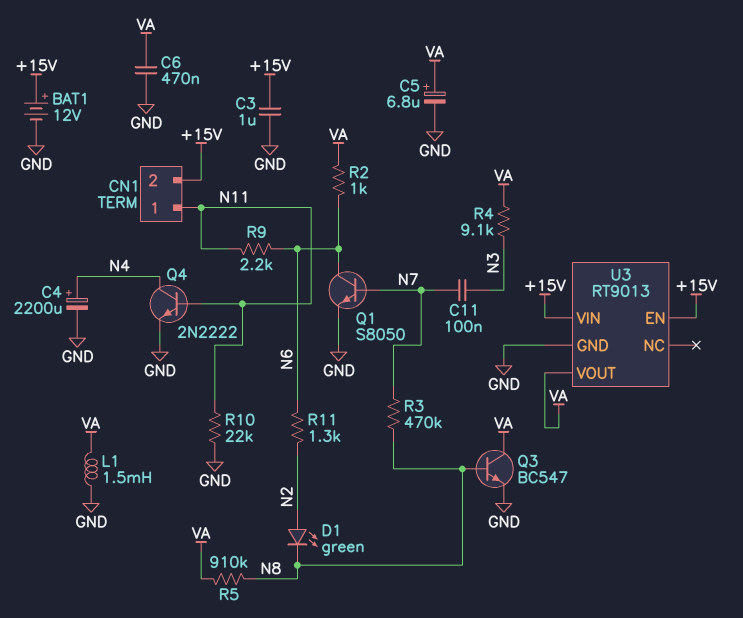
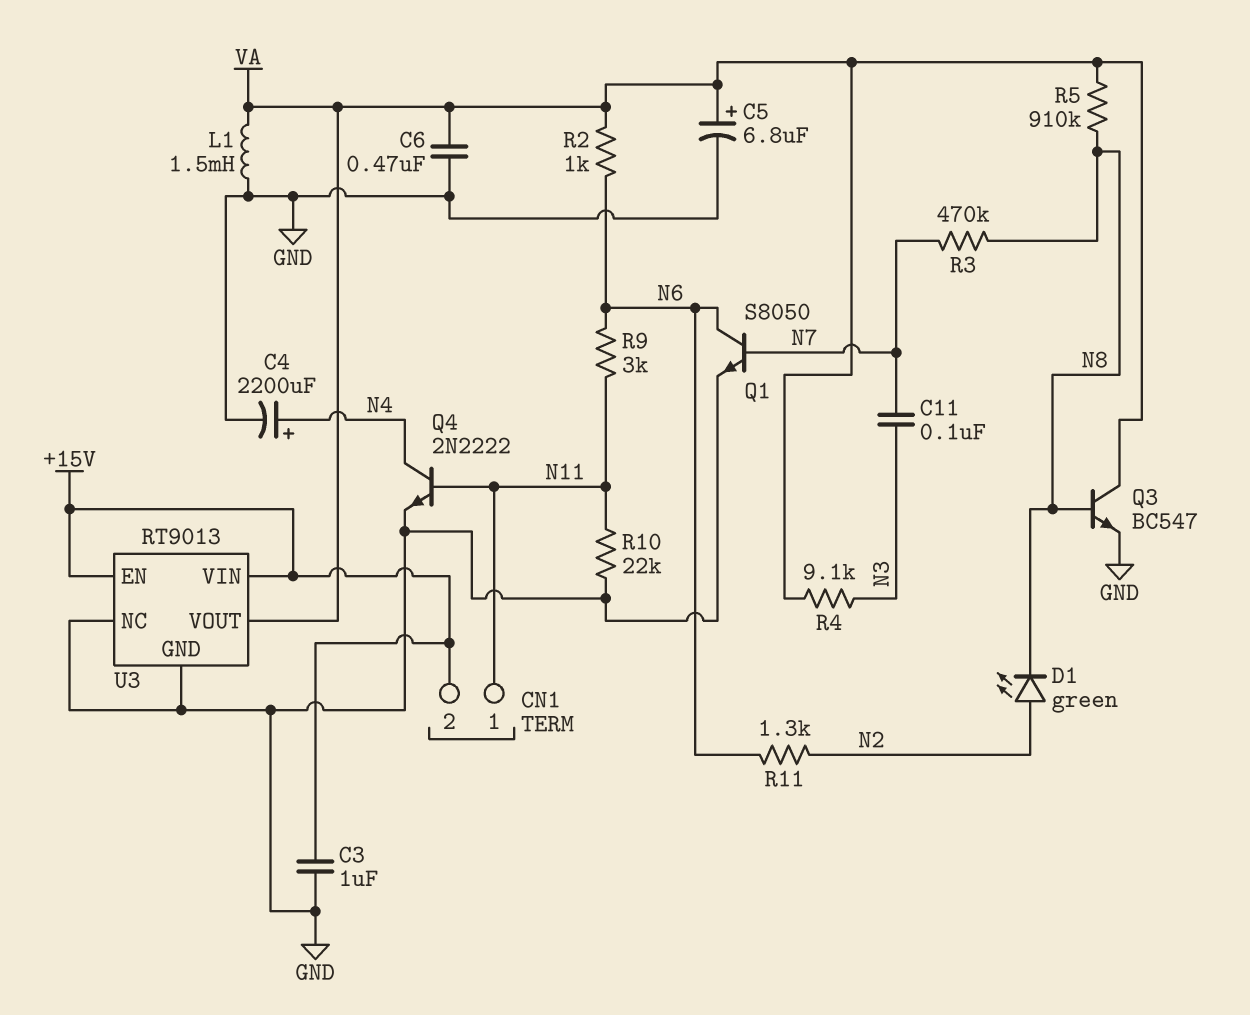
BAT1: 12V (plus +15V, minus GND) -> none
R9: 2.2k (N6, N11) -> 3k (N6, N11)
U3 pin NC: none -> GND

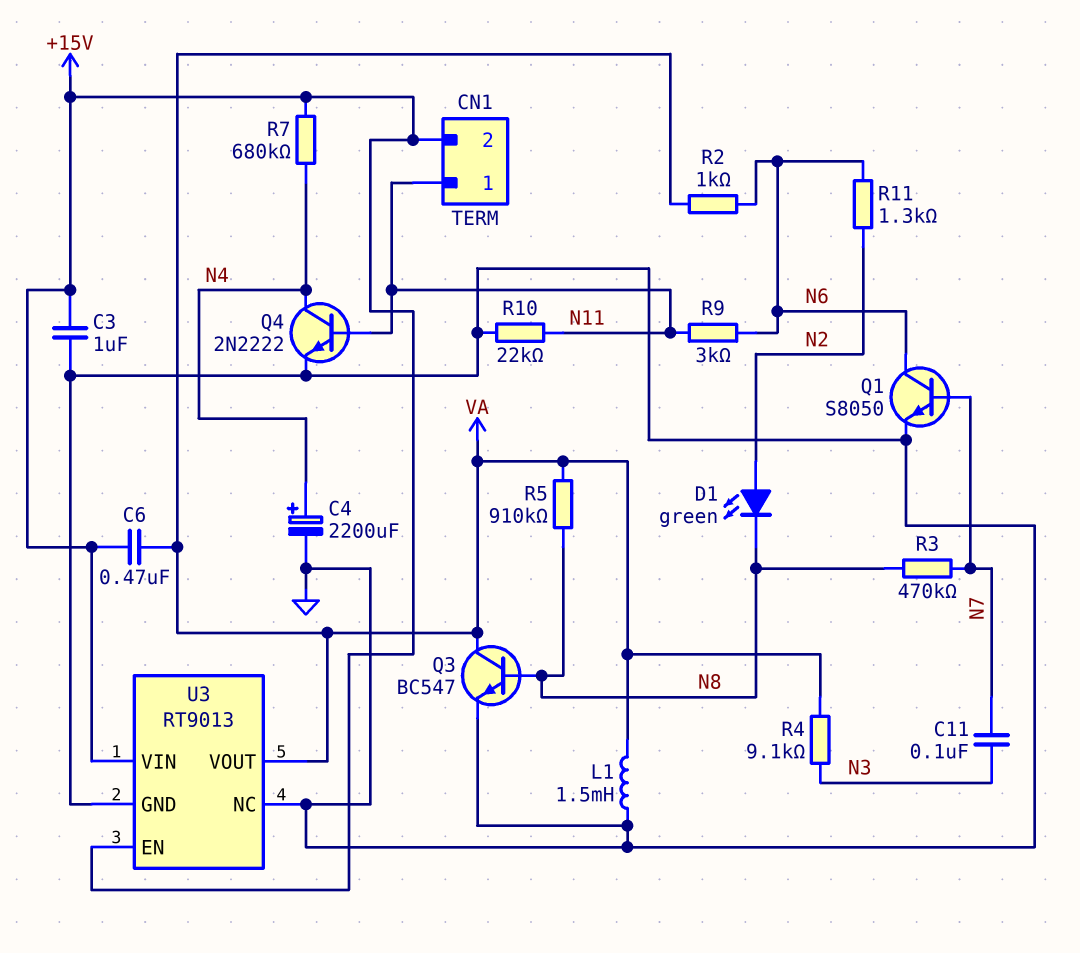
C5: 6.8uF (plus VA, minus GND) -> none
C6: 470nF (GND, VA) -> 470nF (+15V, VA)
R7: none -> 680k (+15V, N4)

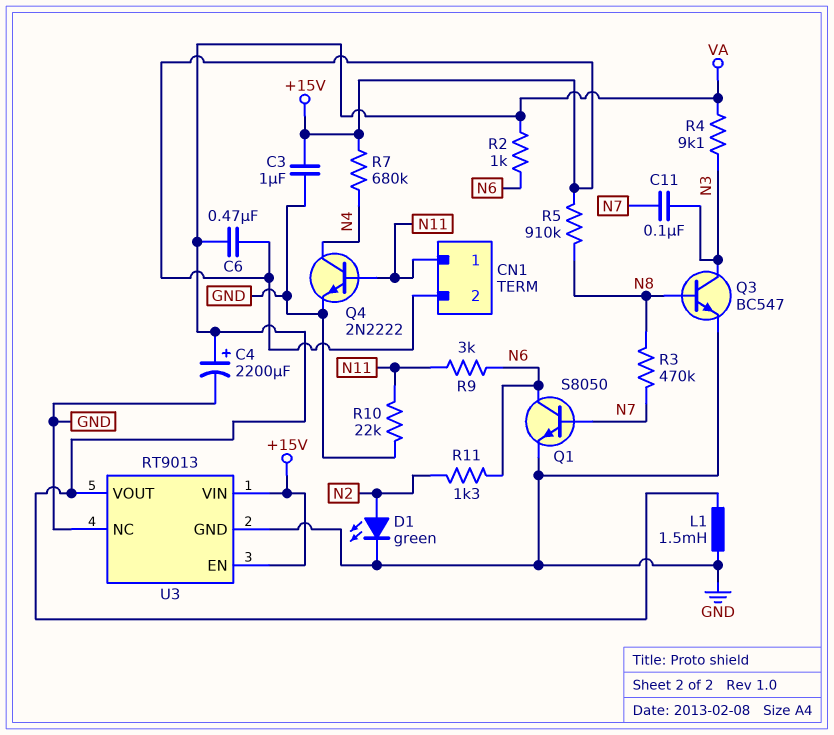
C4: 2200uF (plus N4, minus GND) -> 2200uF (plus VA, minus GND)
D1: LED green (A N2, K N8) -> LED green (A N2, K GND)
Q3: NPN BC547 (B N8, C VA, E GND) -> NPN BC547 (B N8, C N3, E GND)
R5: 910k (N8, VA) -> 910k (+15V, N8)

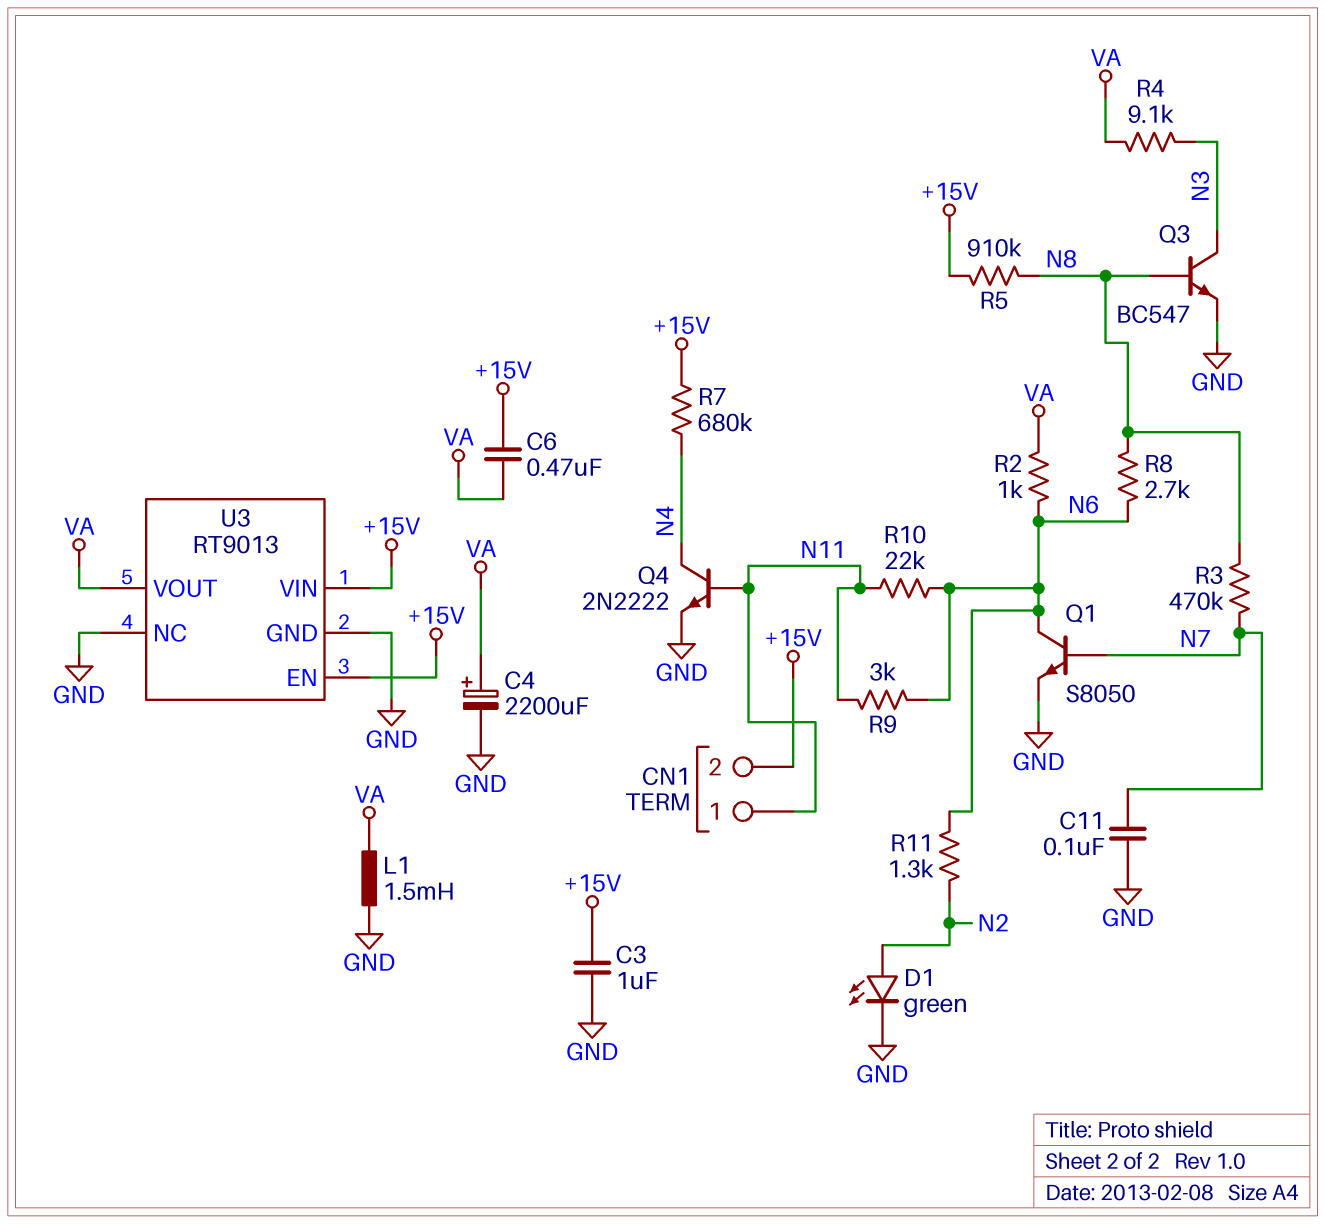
C11: 100nF (N3, N7) -> 100nF (GND, N7)
R8: none -> 2.7k (N6, N8)
R10: 22k (GND, N11) -> 22k (N6, N11)

